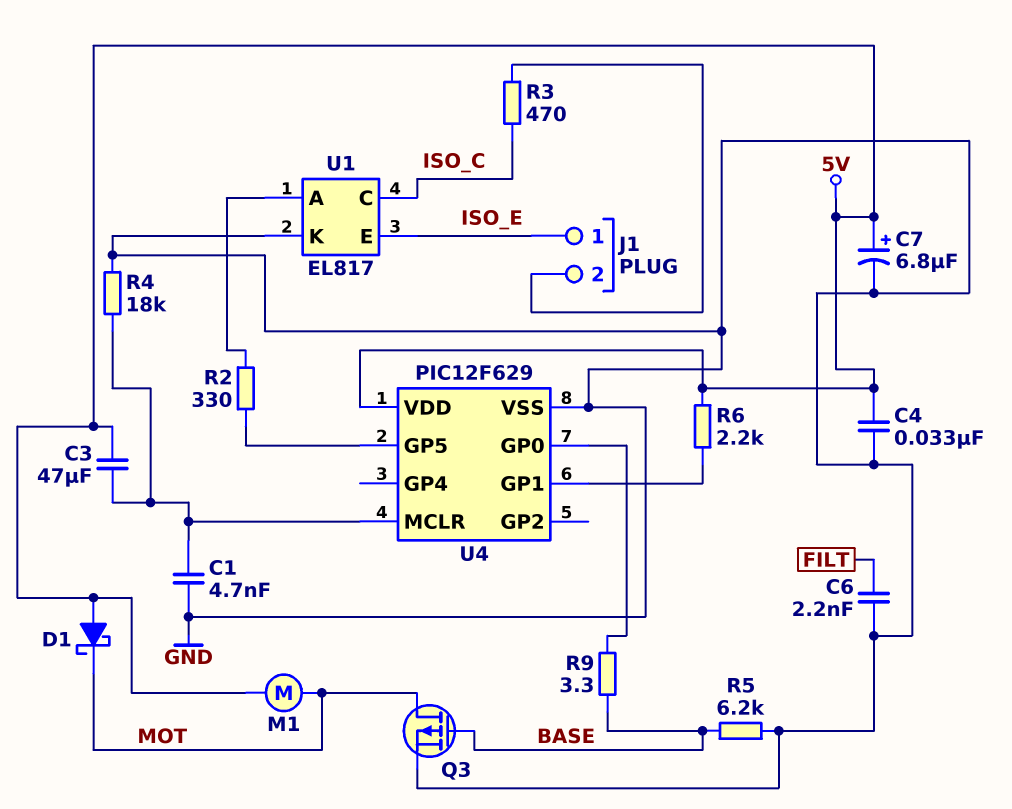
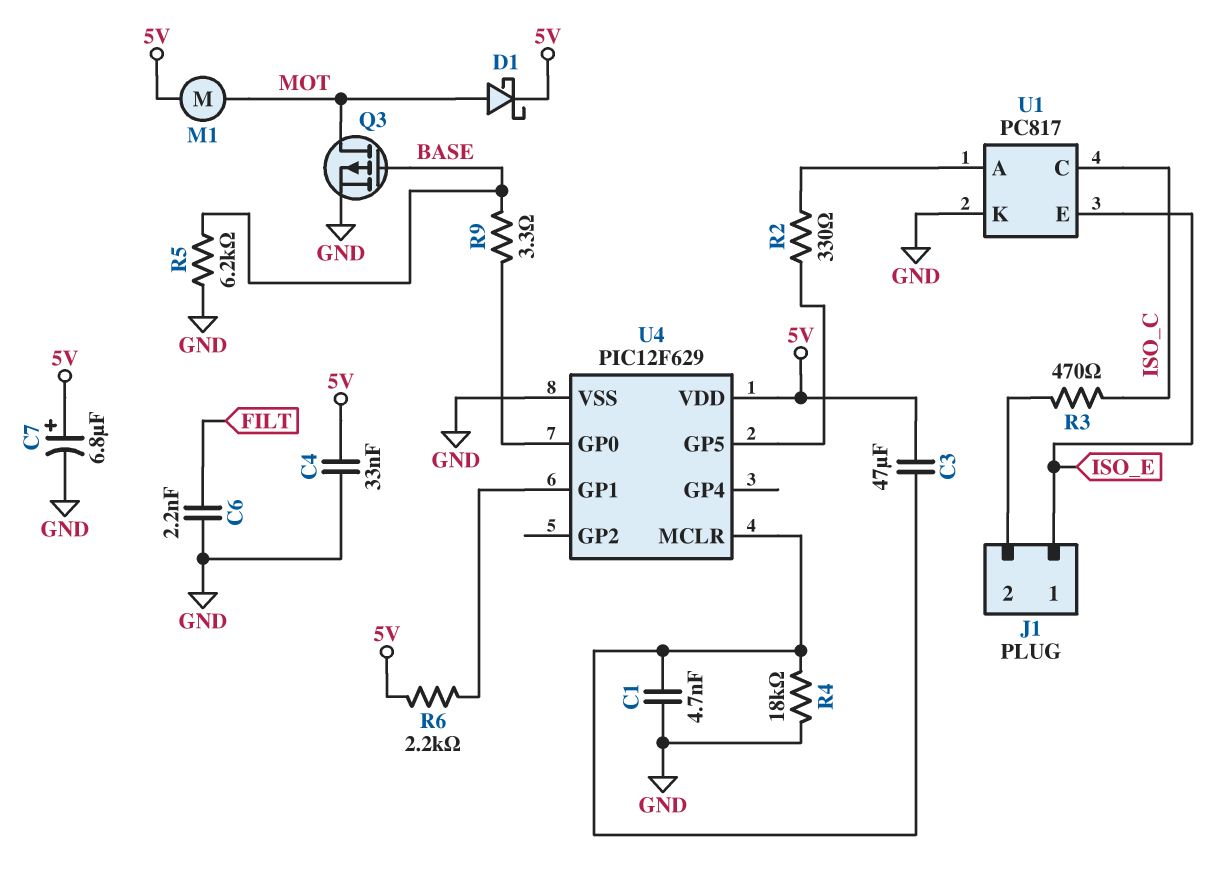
D1: schottky (A 5V, K MOT) -> schottky (A MOT, K 5V)
U1: EL817 -> PC817

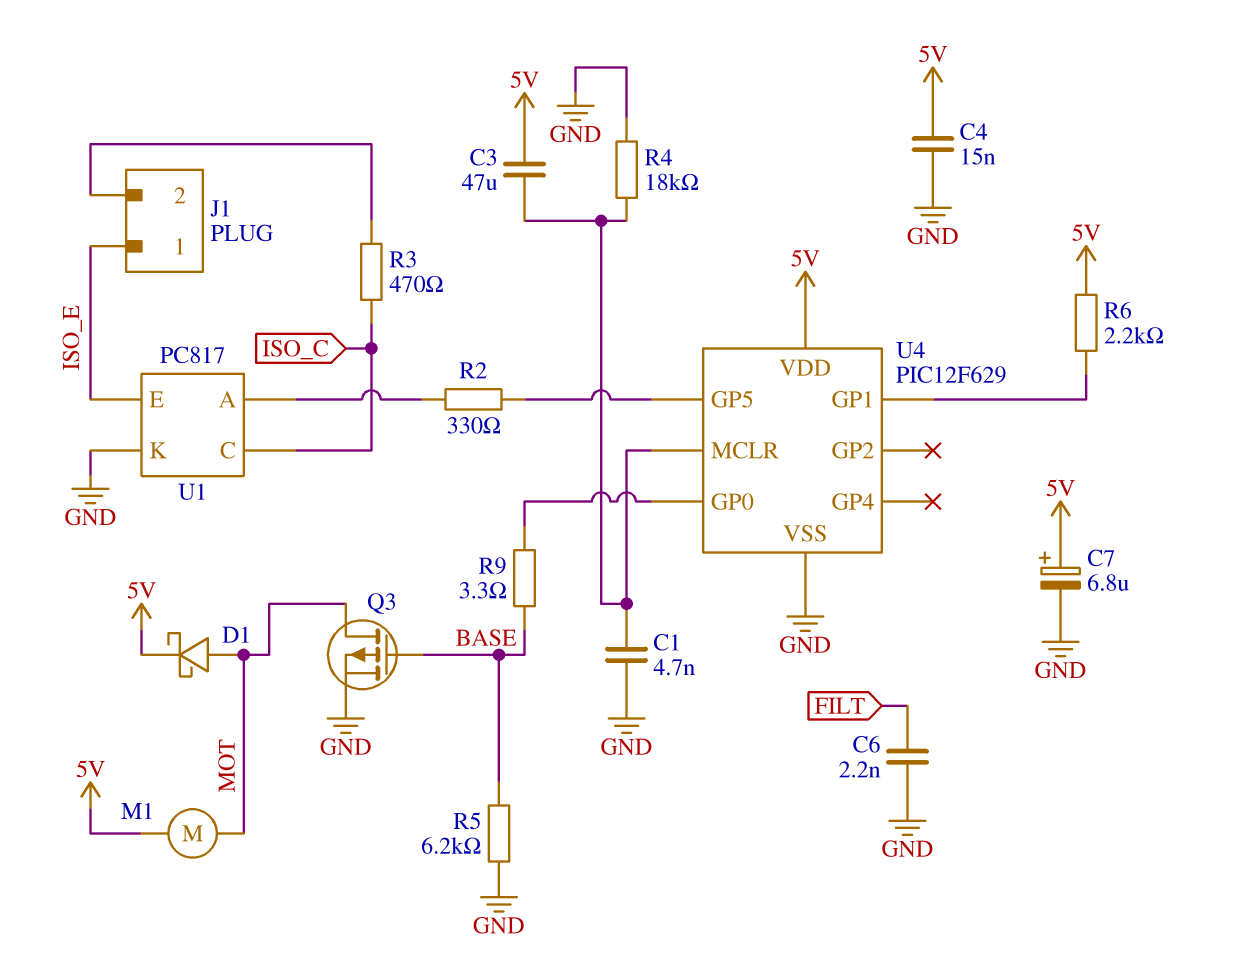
C4: 33nF (5V, GND) -> 15nF (5V, GND)

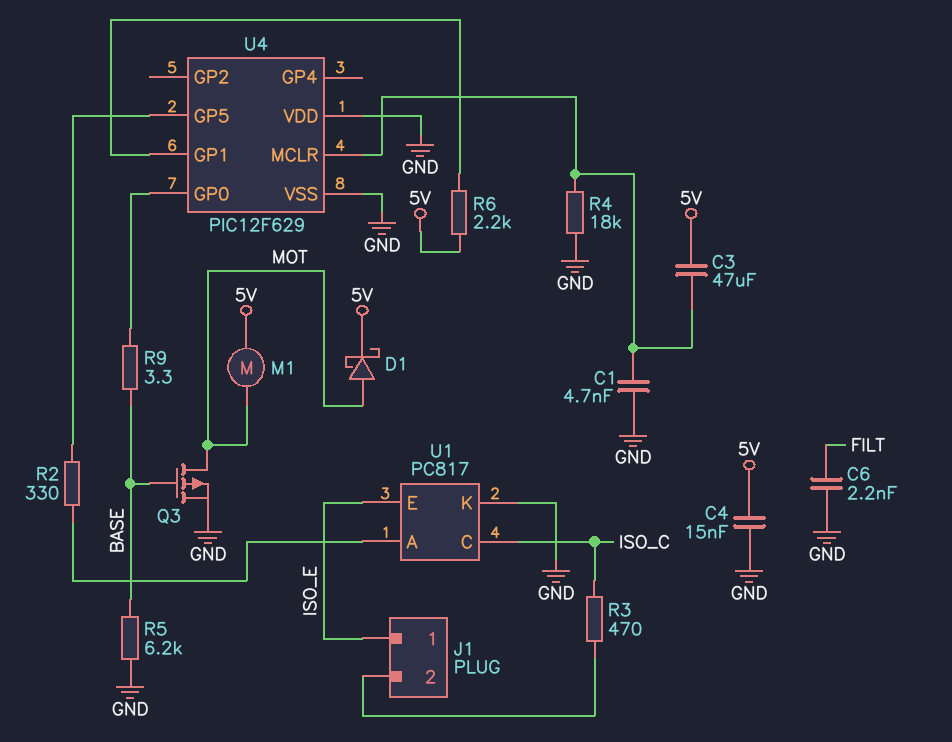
C7: 6.8uF (plus 5V, minus GND) -> none
U4 pin VDD: 5V -> GND

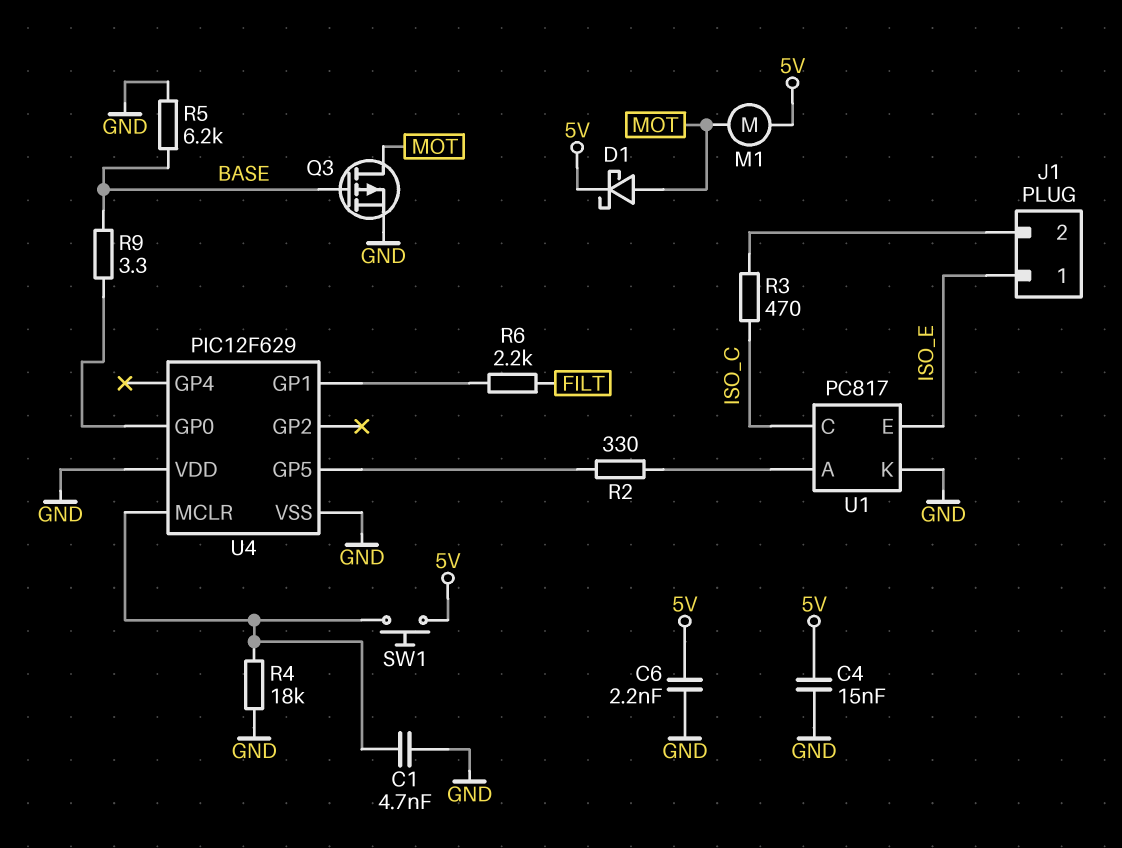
C3: 47uF (5V, U4/MCLR) -> none
C6: 2.2nF (FILT, GND) -> 2.2nF (5V, GND)
R6: 2.2k (5V, U4/GP1) -> 2.2k (FILT, U4/GP1)
SW1: none -> button (5V, U4/MCLR)

